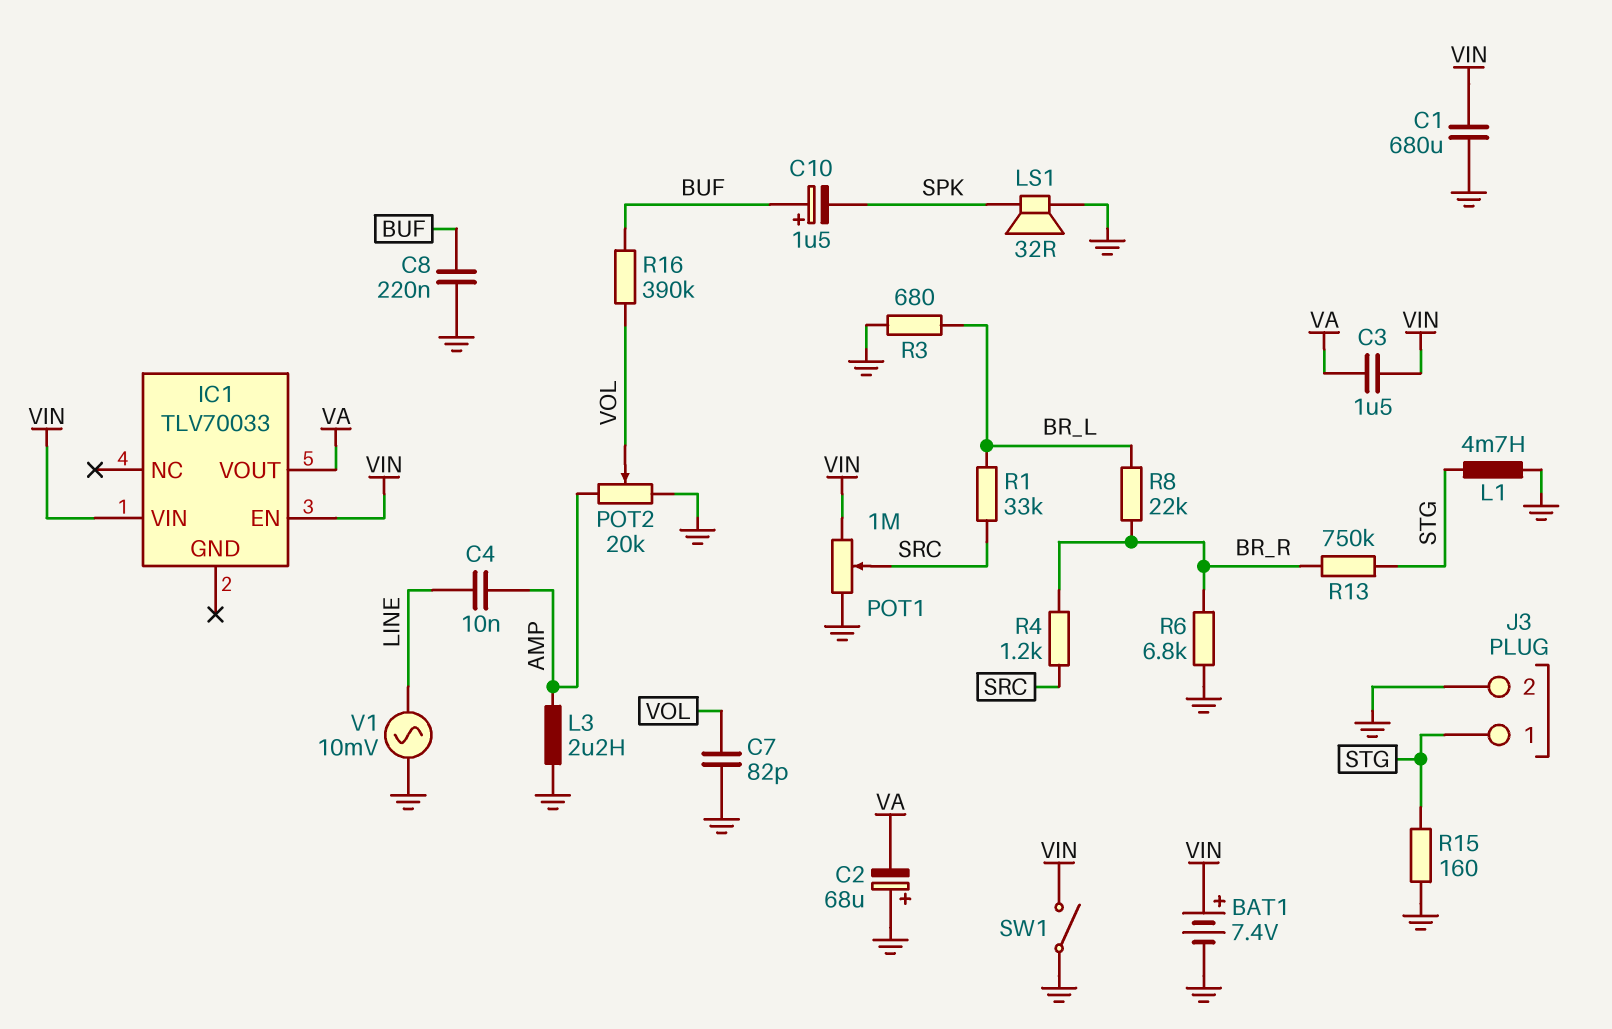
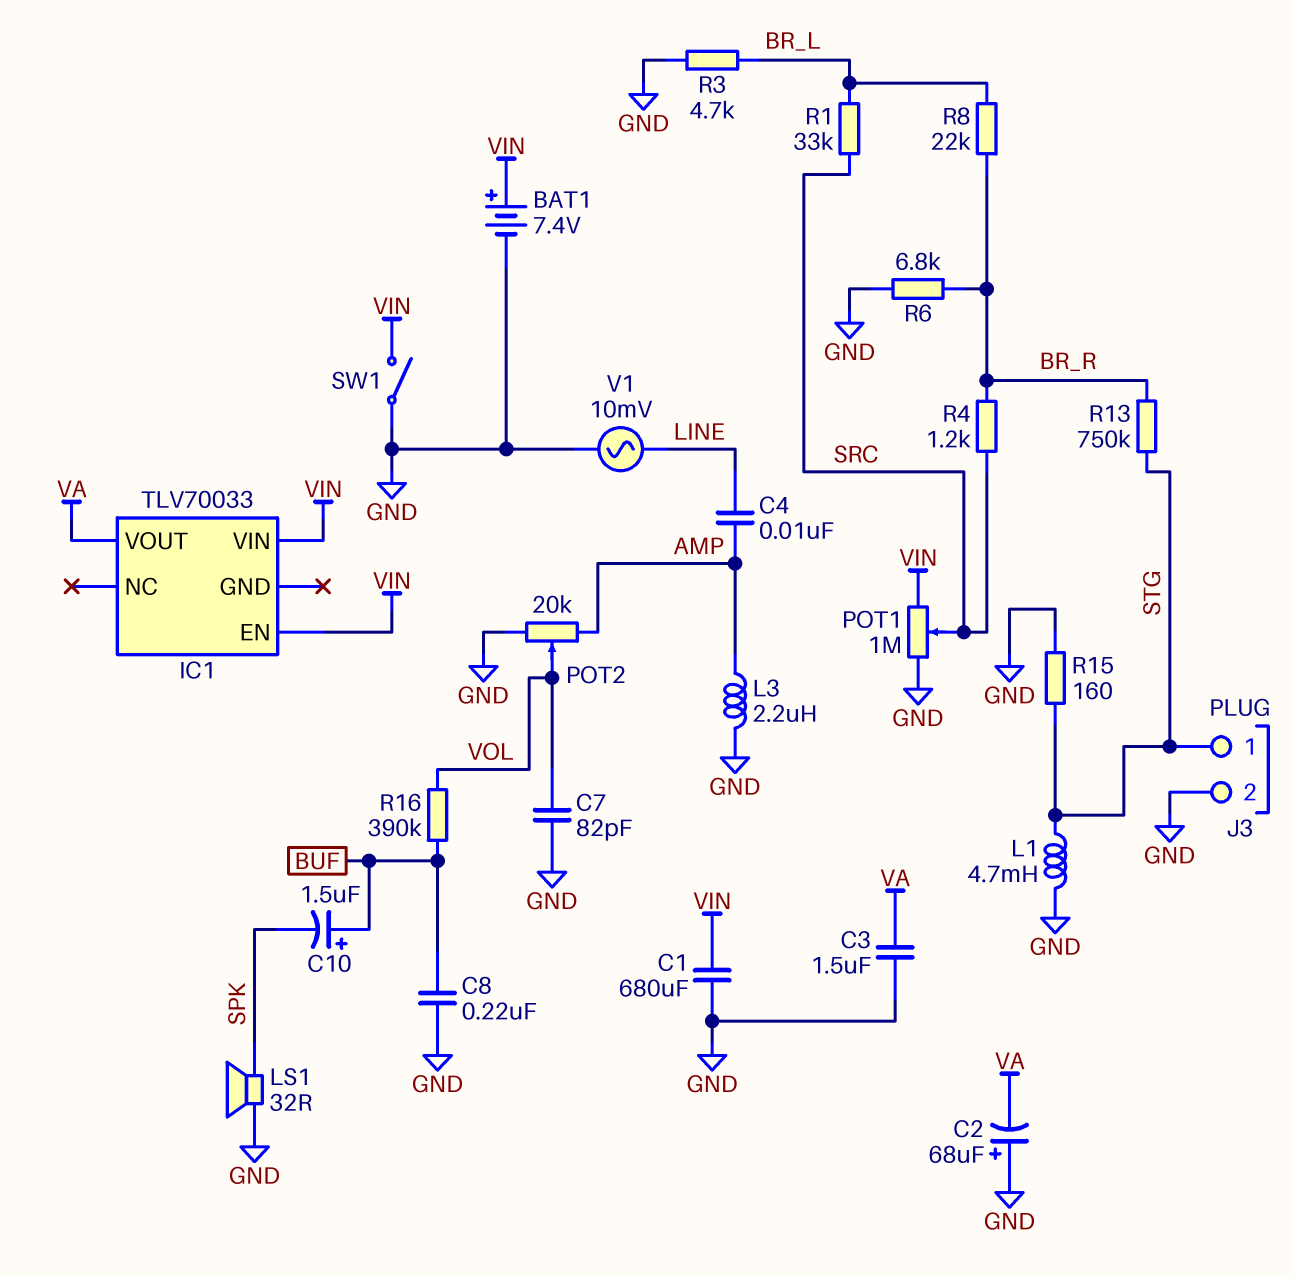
C3: 1.5uF (VA, VIN) -> 1.5uF (GND, VA)
R3: 680 (BR_L, GND) -> 4.7k (BR_L, GND)

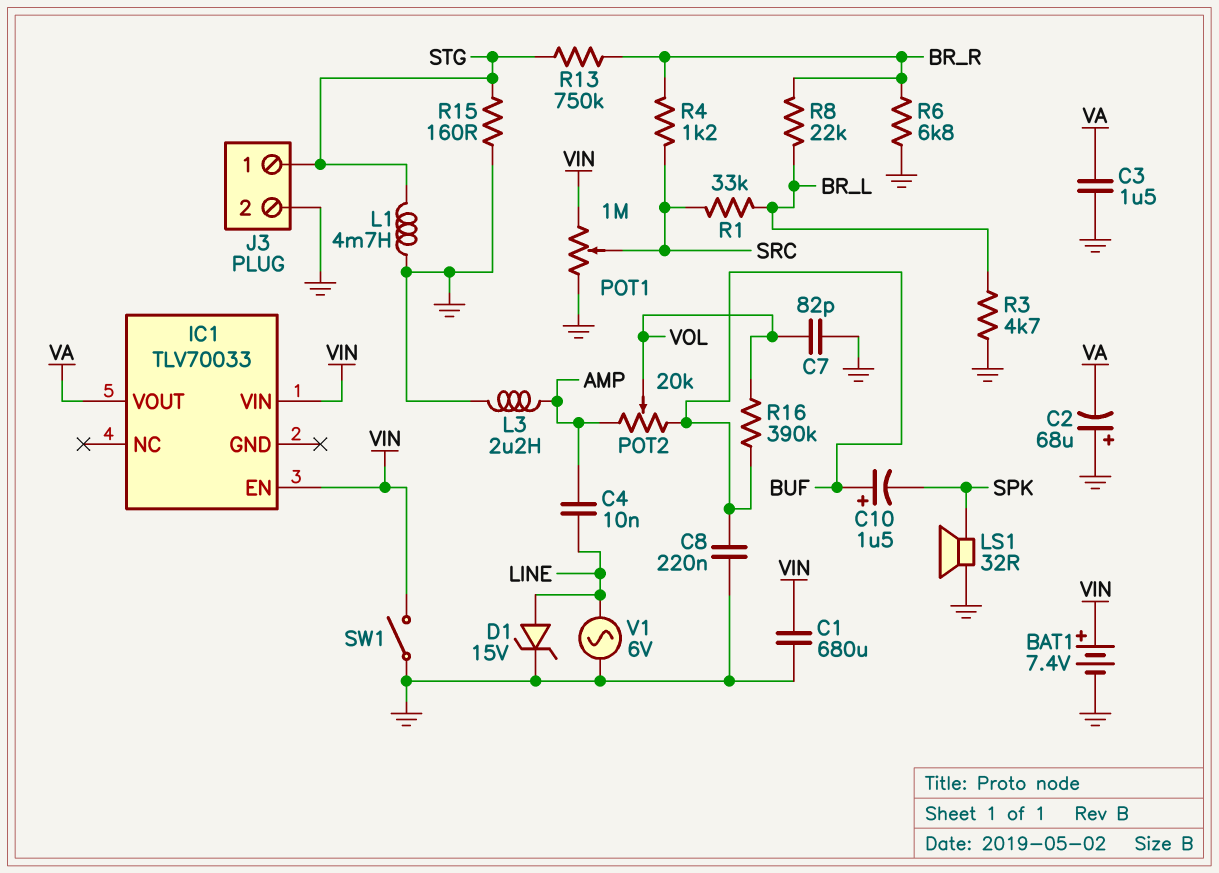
D1: none -> zener 15V (A LINE, K GND)
POT2: 20k (AMP, GND, wiper VOL) -> 20k (AMP, BUF, wiper VOL)
V1: AC 10mV (GND, LINE) -> AC 6V (GND, LINE)

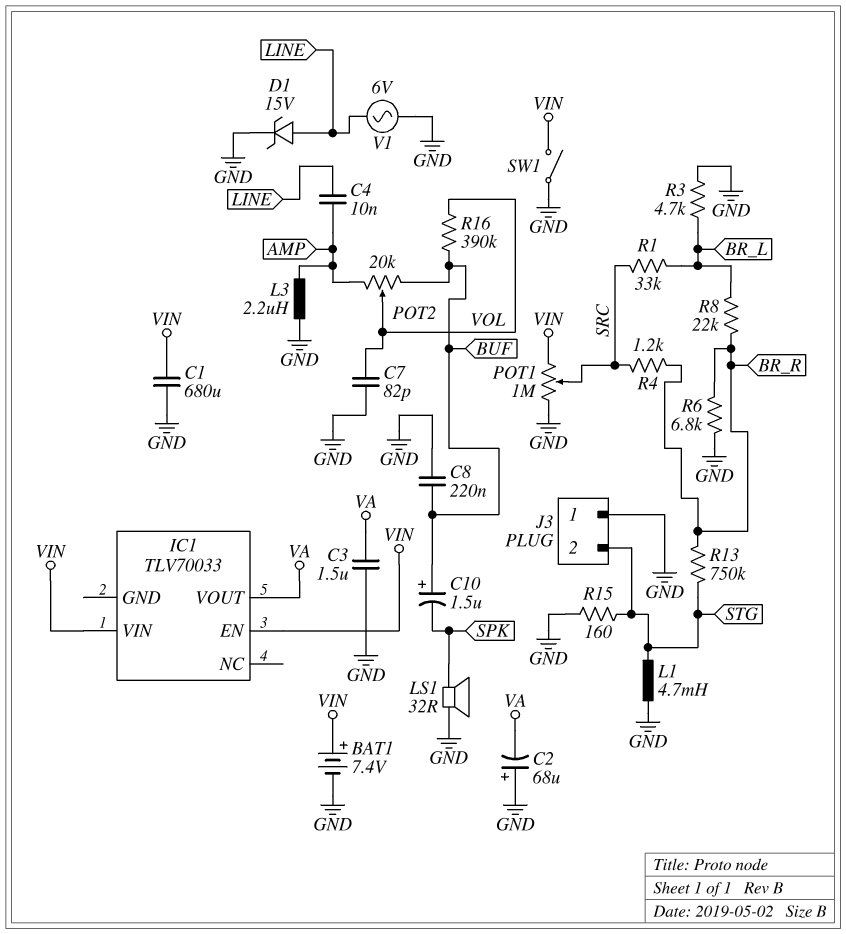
J3 pin 1: STG -> GND
J3 pin 2: GND -> STG

